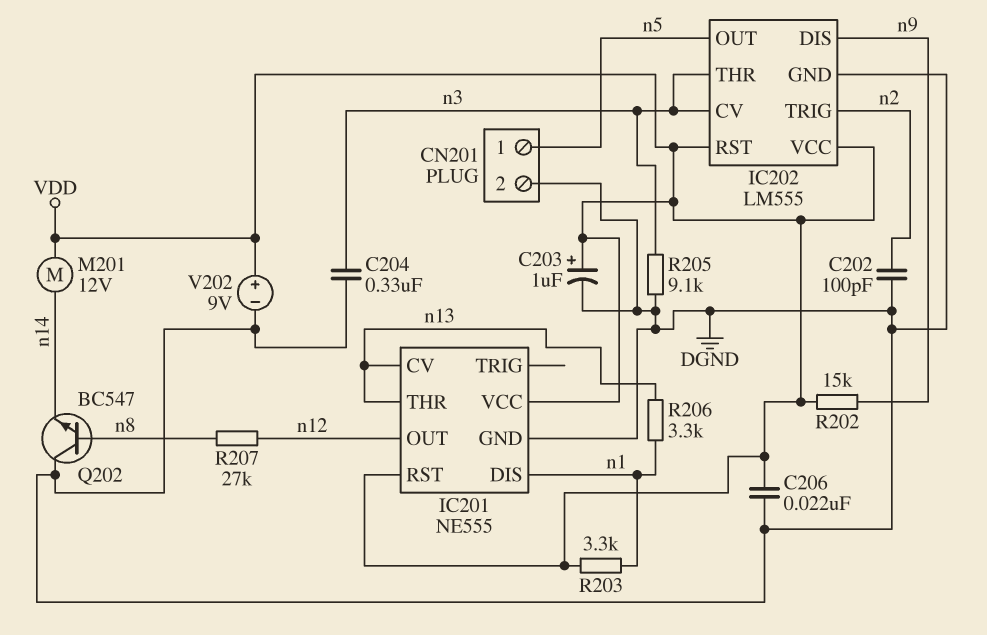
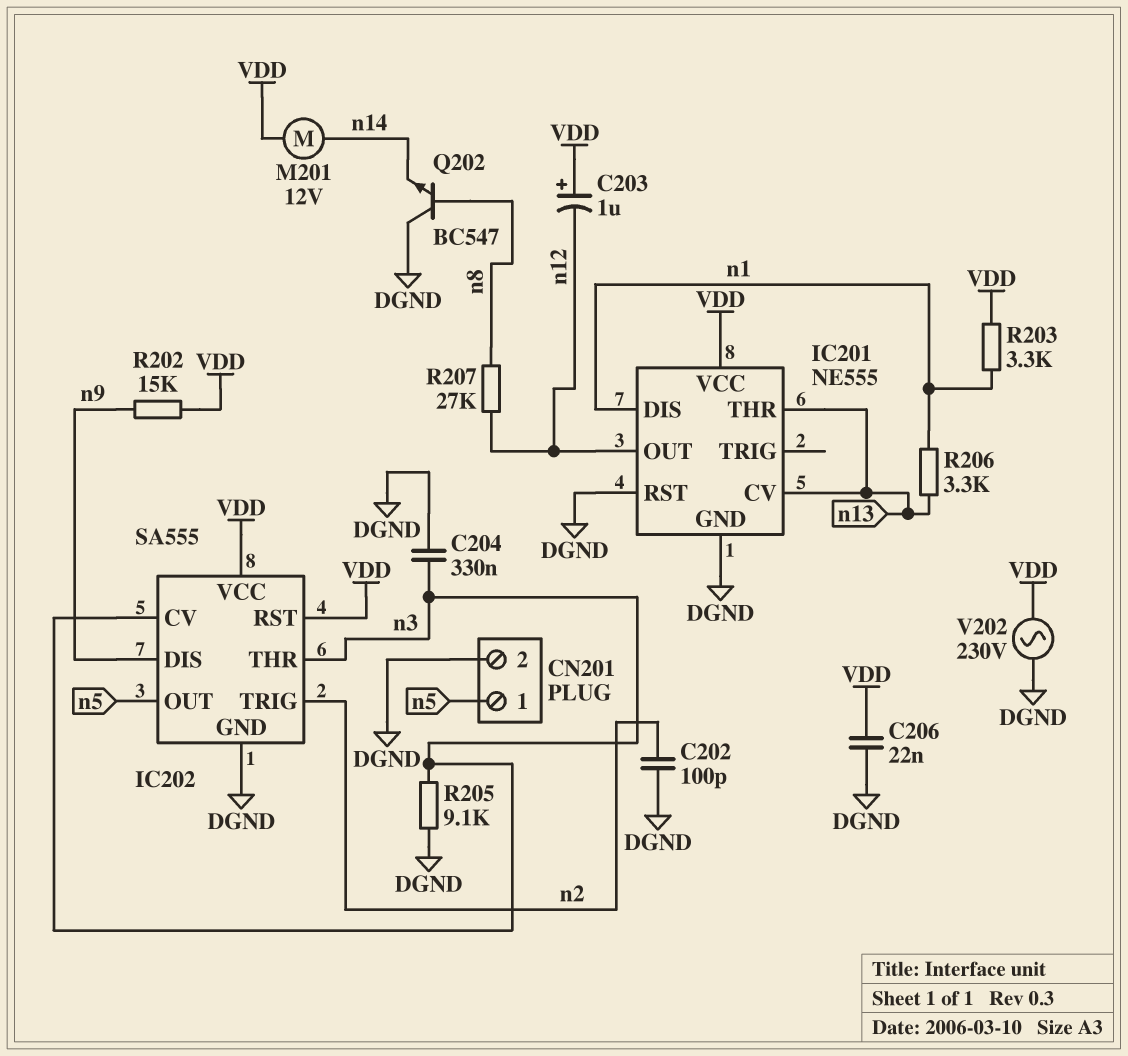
C203: 1uF (plus VDD, minus DGND) -> 1uF (plus VDD, minus n12)
IC201 pin RST: VDD -> DGND
IC202: LM555 -> SA555
V202: 9V (plus VDD, minus DGND) -> AC 230V (DGND, VDD)

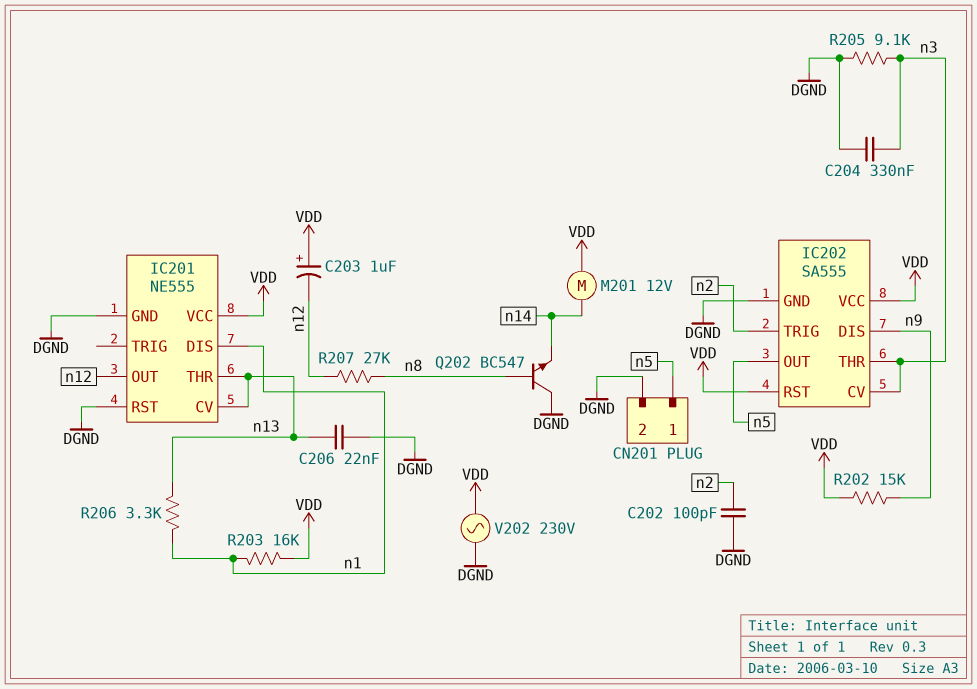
C206: 22nF (DGND, VDD) -> 22nF (DGND, n13)
R203: 3.3k (VDD, n1) -> 16k (VDD, n1)

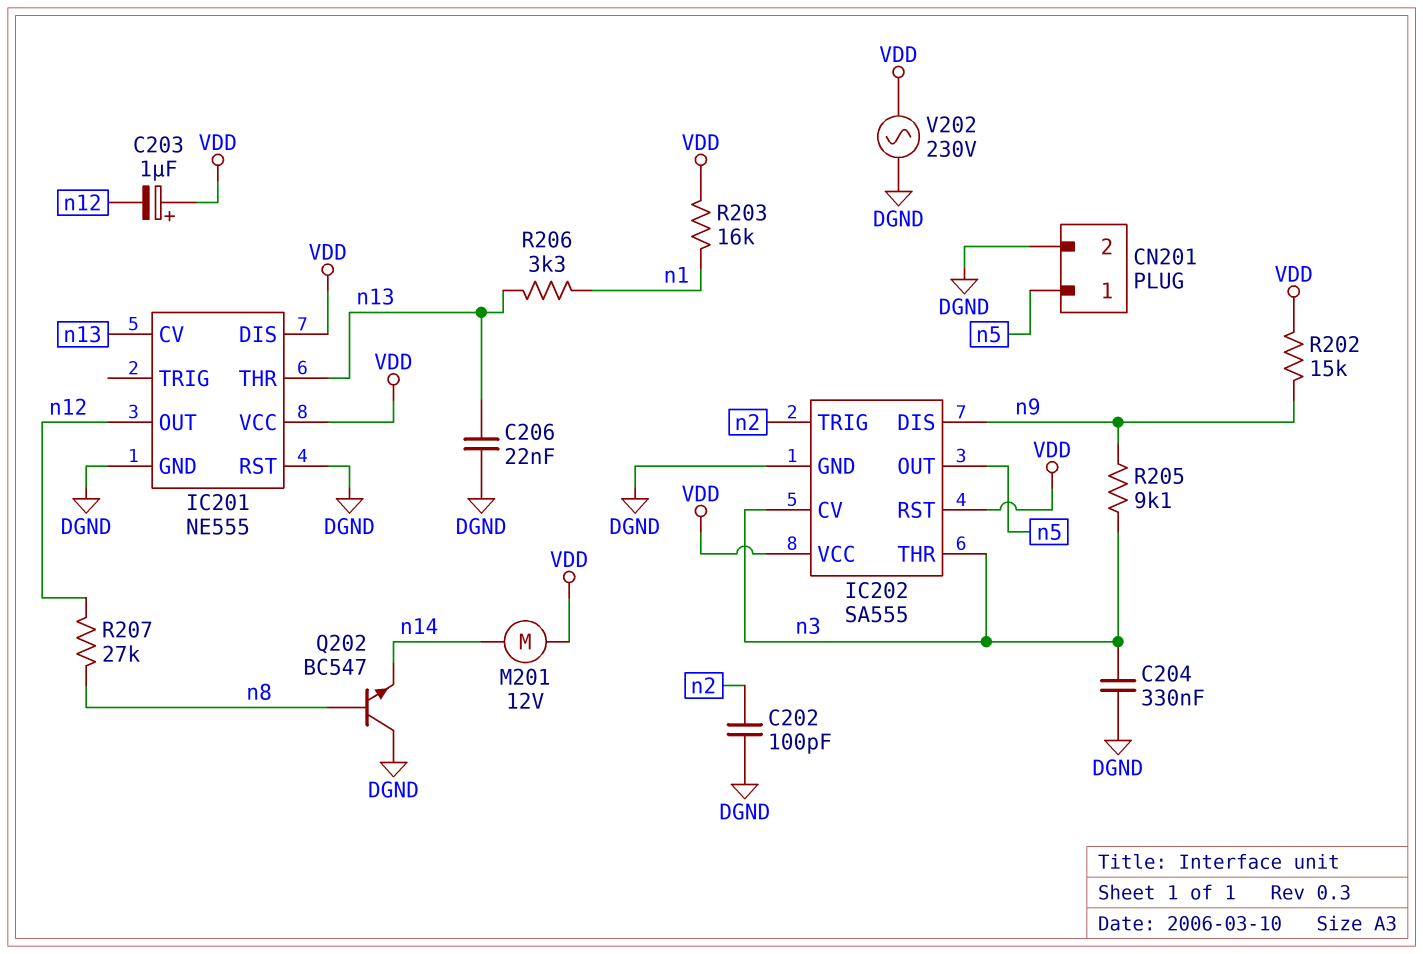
IC201 pin DIS: n1 -> VDD
R205: 9.1k (DGND, n3) -> 9.1k (n3, n9)

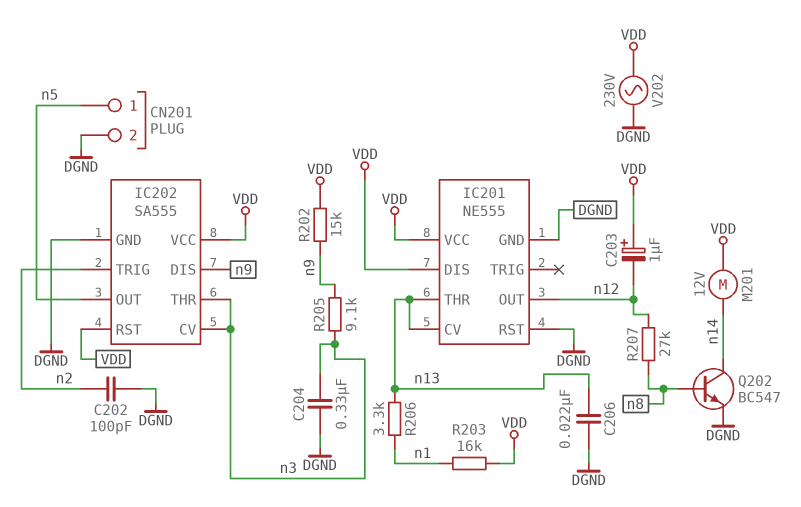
Q202: NPN BC547 (B n8, C DGND, E n14) -> NPN BC547 (B n8, C n14, E DGND)

